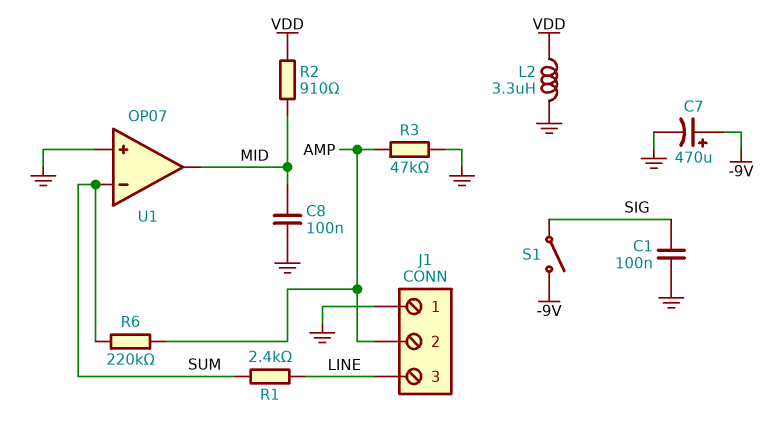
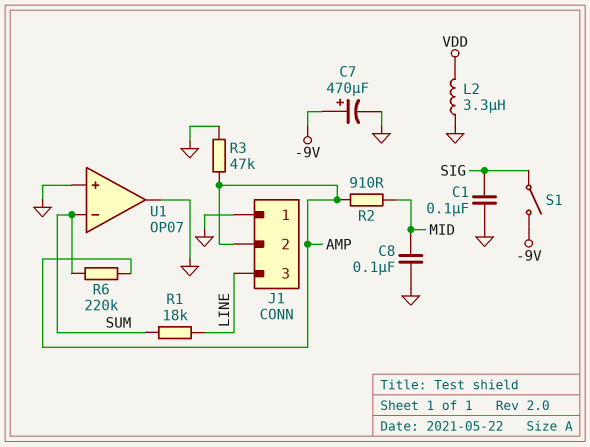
R1: 2.4k (LINE, SUM) -> 18k (LINE, SUM)
R2: 910 (MID, VDD) -> 910 (AMP, MID)
U1 pin out: MID -> GND

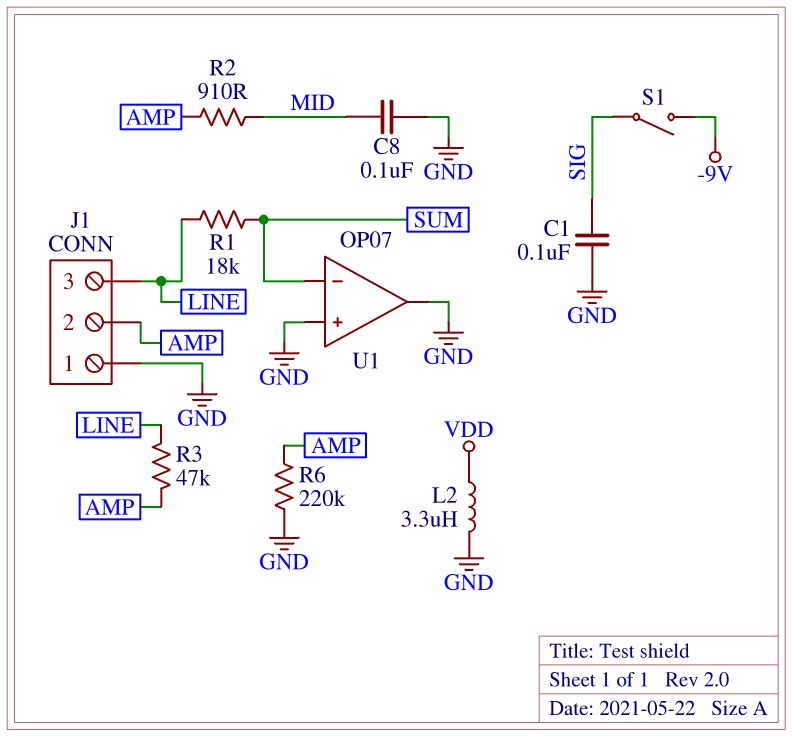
C7: 470uF (plus -9V, minus GND) -> none
R3: 47k (AMP, GND) -> 47k (AMP, LINE)
R6: 220k (AMP, SUM) -> 220k (AMP, GND)

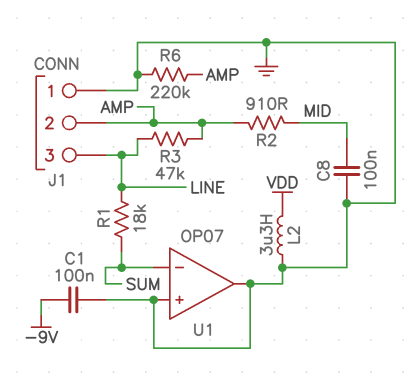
C1: 100nF (GND, SIG) -> 100nF (-9V, GND)
S1: switch (-9V, SIG) -> none

